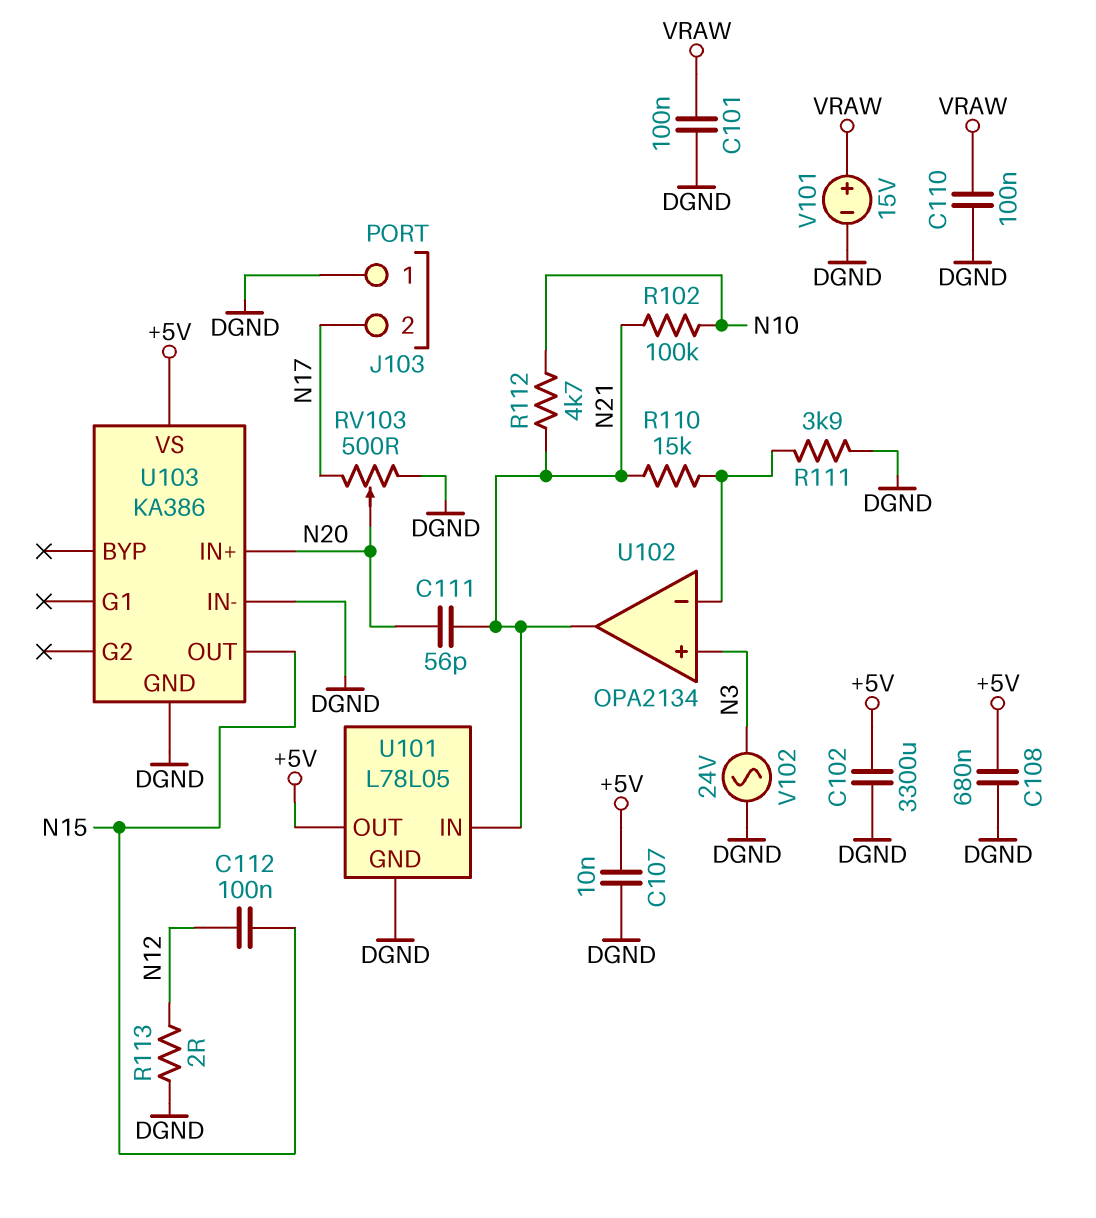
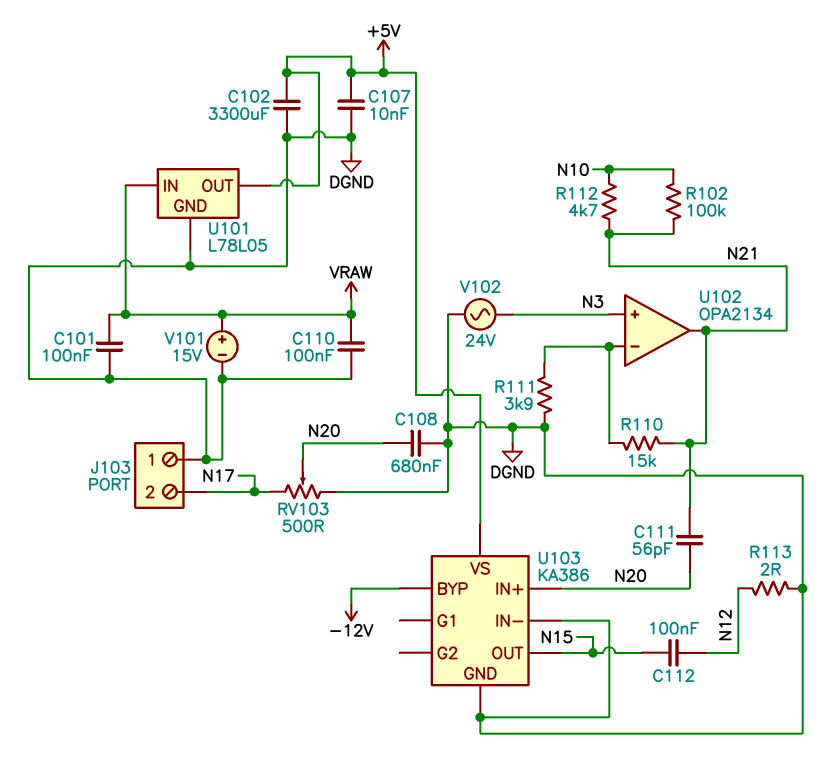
C108: 680nF (+5V, DGND) -> 680nF (DGND, N20)
U101 pin IN: N21 -> VRAW
U103 pin BYP: none -> -12V

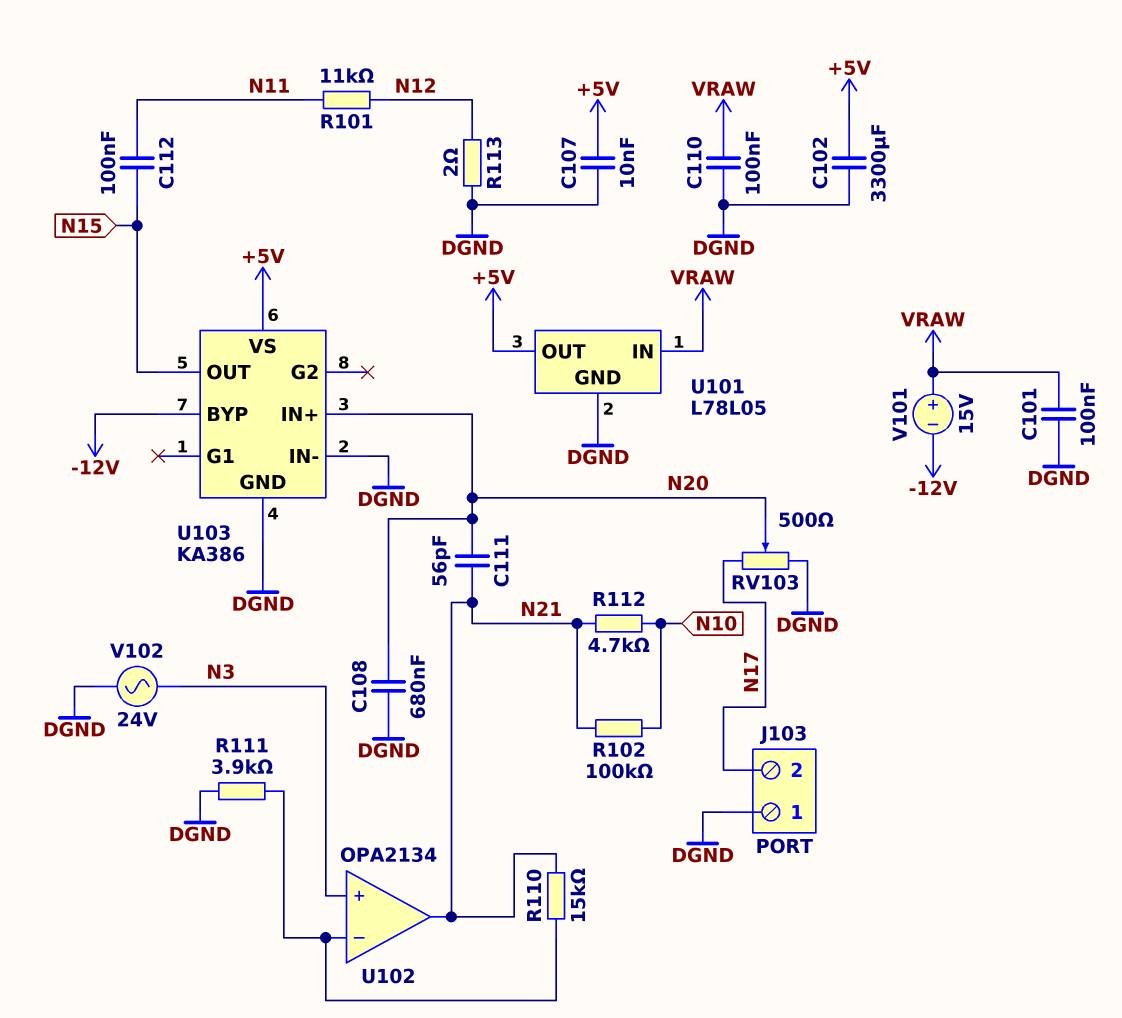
C112: 100nF (N12, N15) -> 100nF (N11, N15)
R101: none -> 11k (N11, N12)
V101: 15V (plus VRAW, minus DGND) -> 15V (plus VRAW, minus -12V)

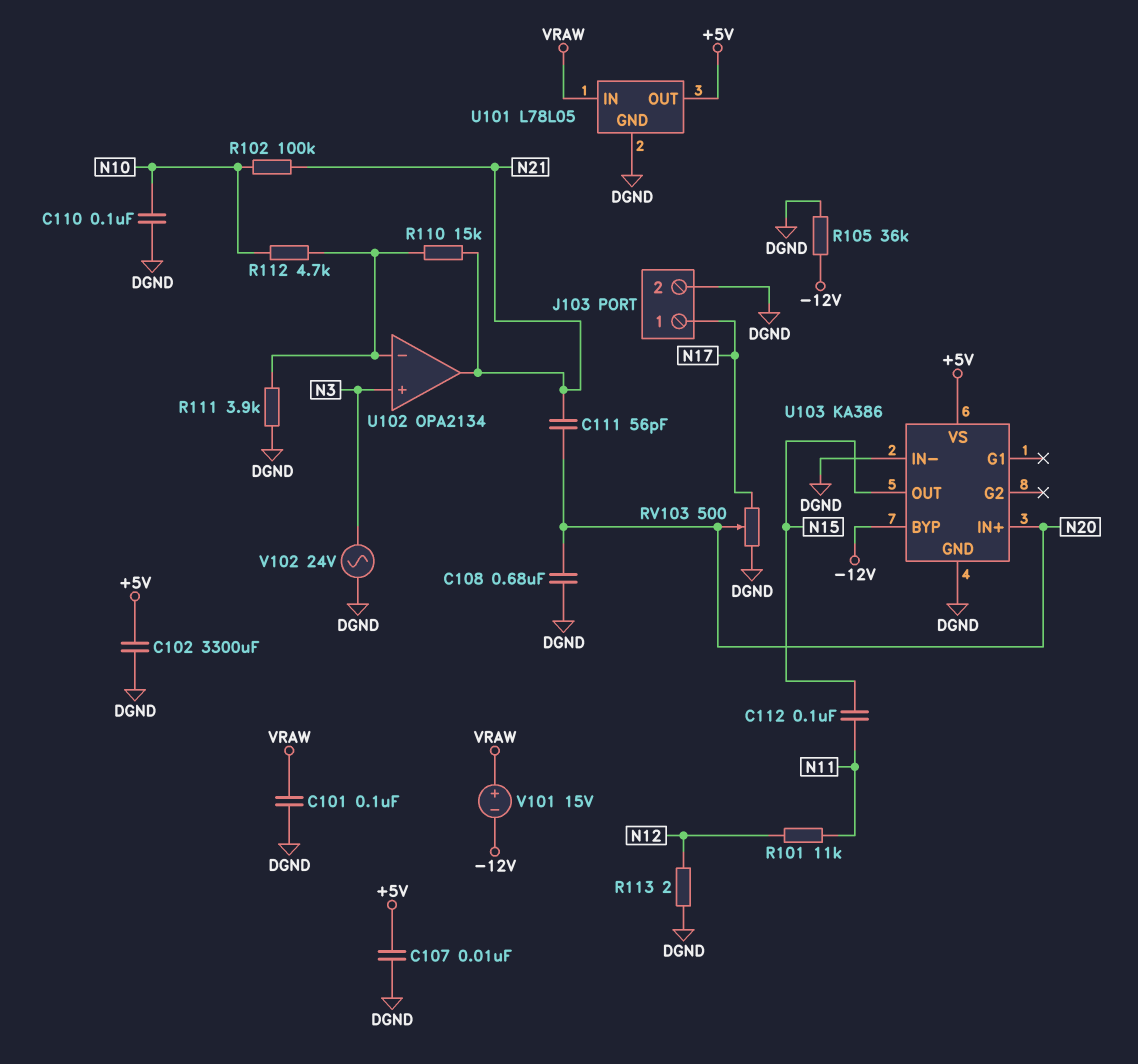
C110: 100nF (DGND, VRAW) -> 100nF (DGND, N10)
J103 pin 1: DGND -> N17
J103 pin 2: N17 -> DGND
R105: none -> 36k (-12V, DGND)
R112: 4.7k (N10, N21) -> 4.7k (N10, U102/in-)

